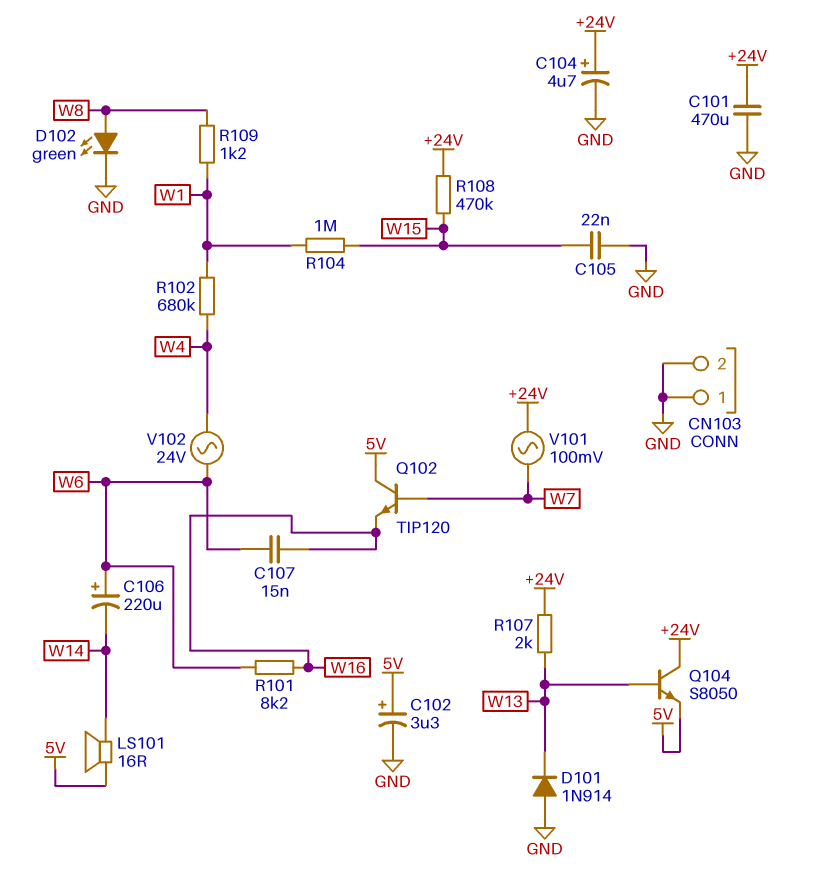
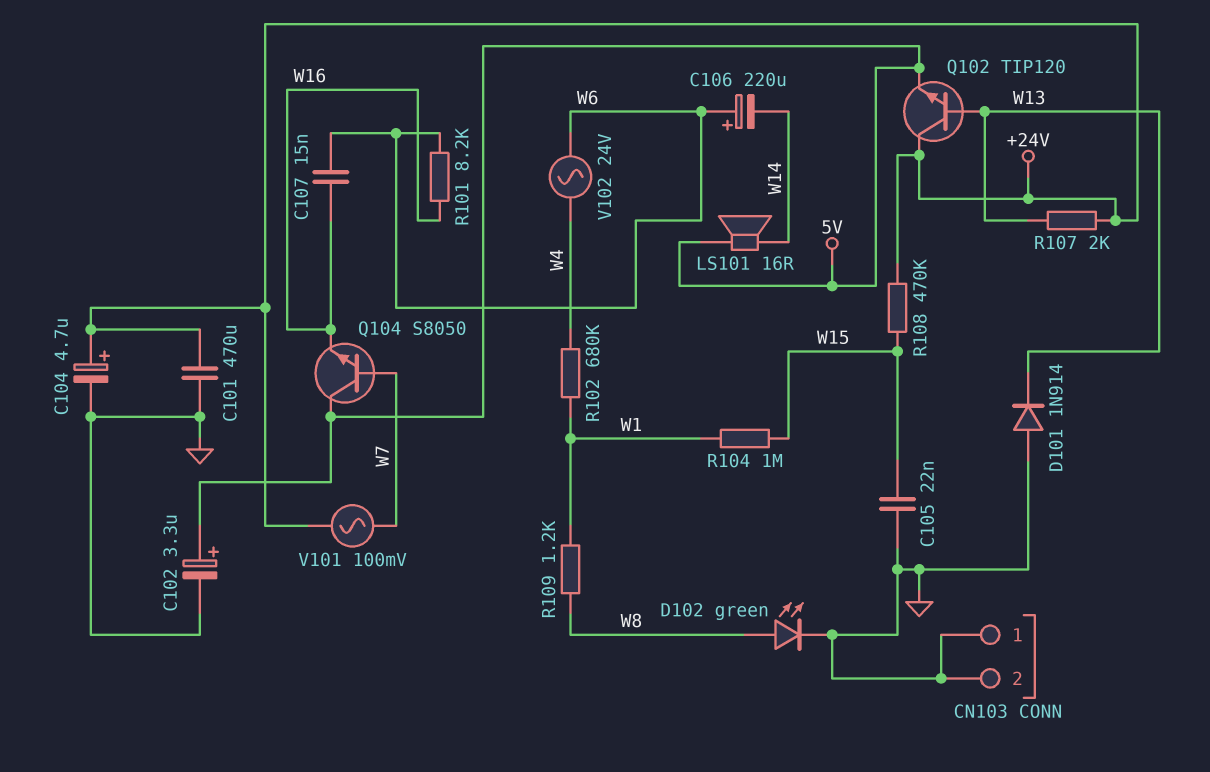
Q102: NPN TIP120 (B W7, C 5V, E W16) -> NPN TIP120 (B W13, C +24V, E 5V)
Q104: NPN S8050 (B W13, C +24V, E 5V) -> NPN S8050 (B W7, C 5V, E W16)

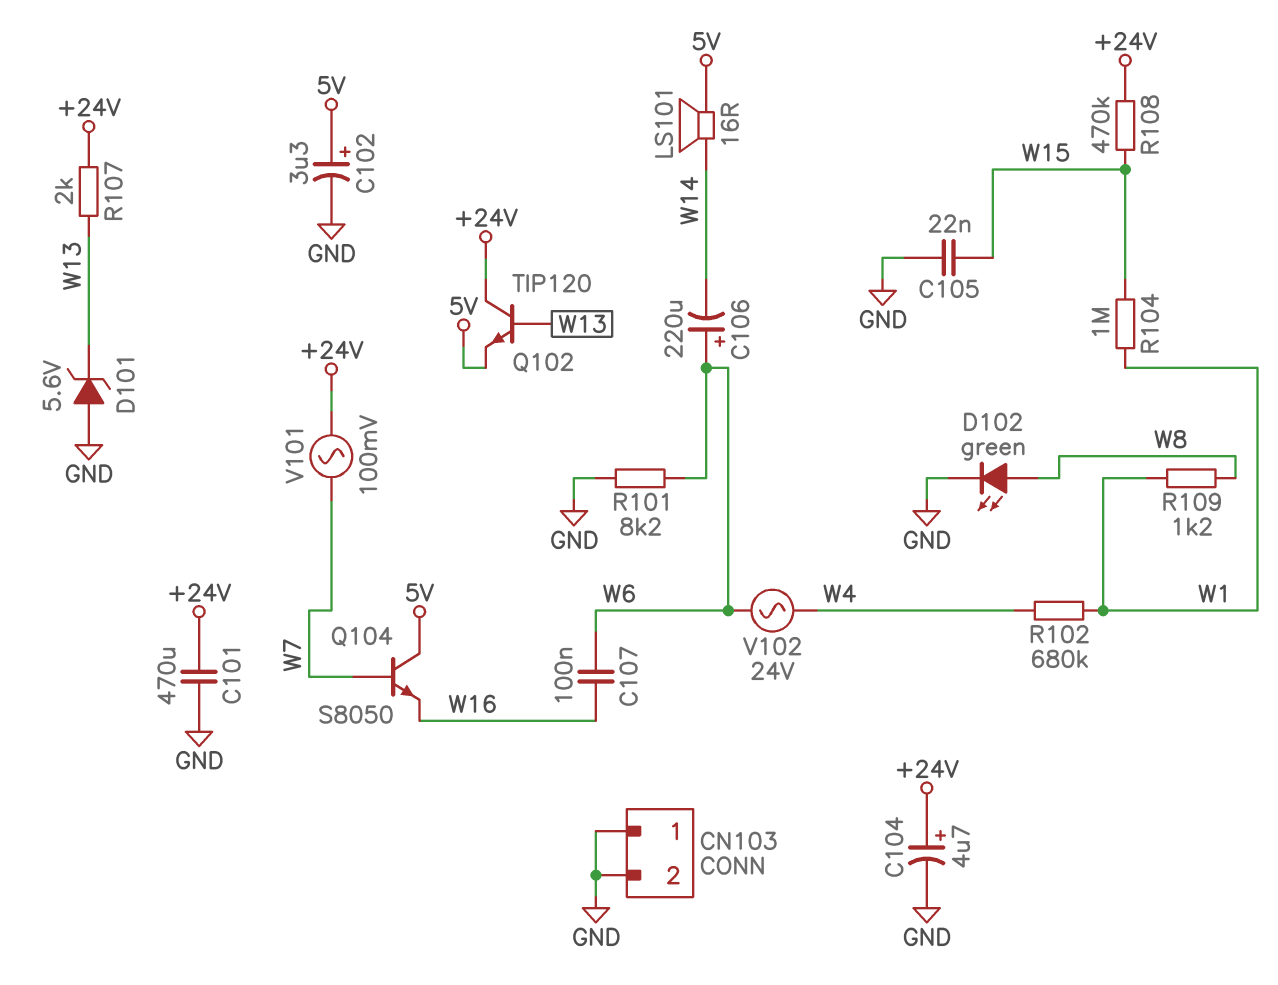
C107: 15nF (W6, W16) -> 100nF (W6, W16)
D101: diode 1N914 (A GND, K W13) -> zener 5.6V (A GND, K W13)
R101: 8.2k (W6, W16) -> 8.2k (GND, W6)

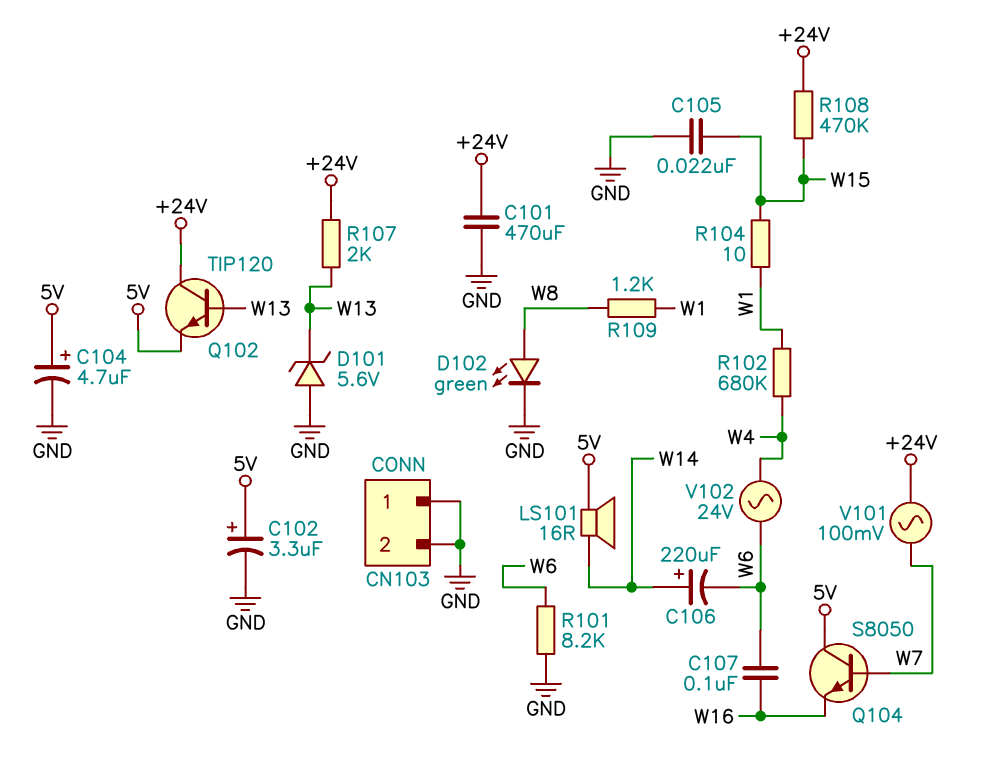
C104: 4.7uF (plus +24V, minus GND) -> 4.7uF (plus 5V, minus GND)
C106: 220uF (plus W6, minus W14) -> 220uF (plus W14, minus W6)
R104: 1M (W1, W15) -> 10 (W1, W15)

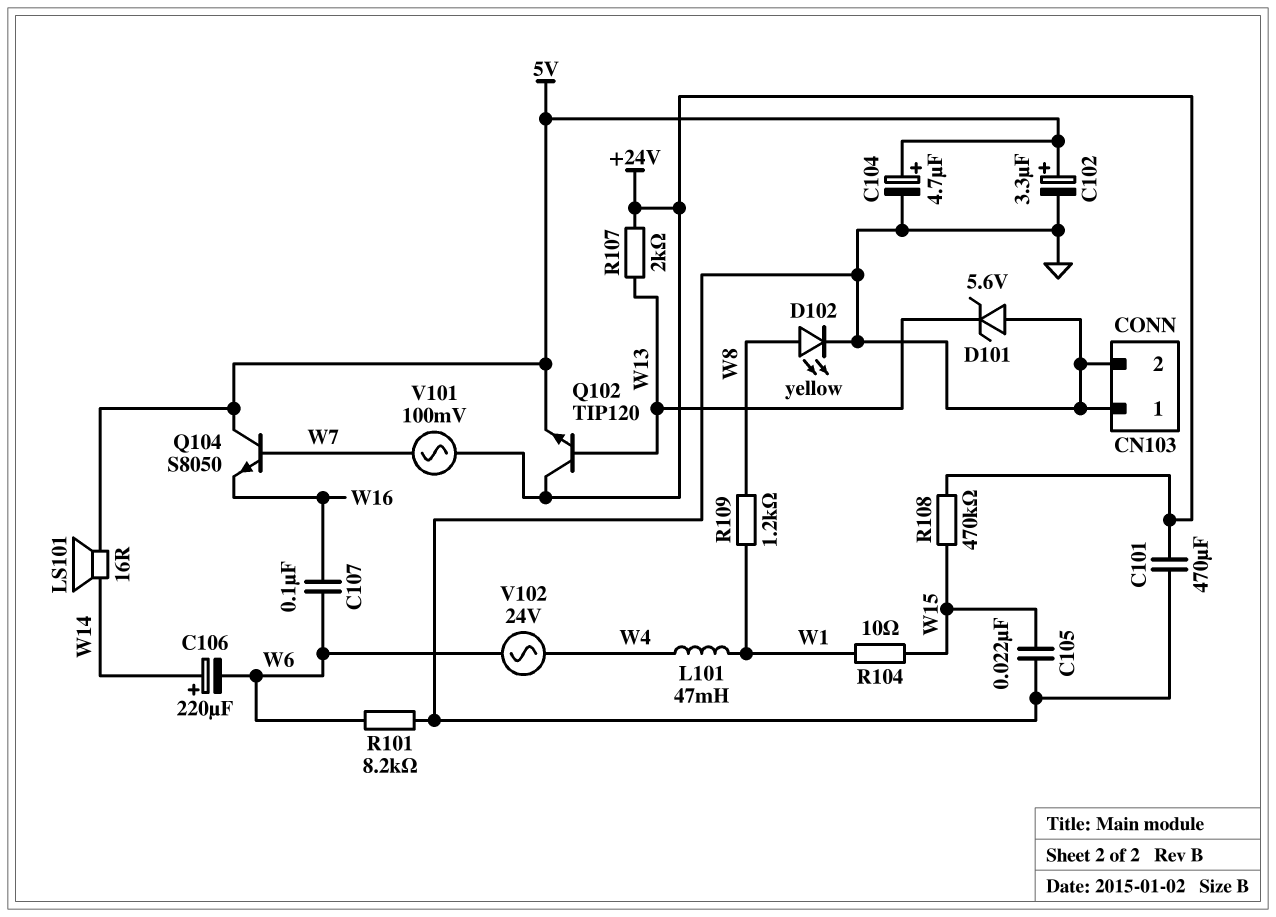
D102: LED green (A W8, K GND) -> LED yellow (A W8, K GND)
L101: none -> 47mH (W1, W4)
R102: 680k (W1, W4) -> none

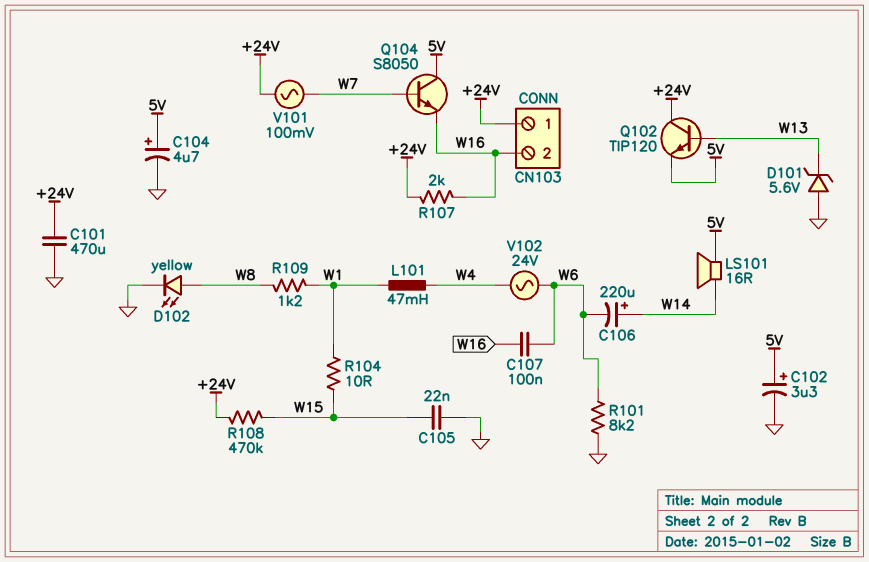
CN103 pin 1: GND -> +24V
CN103 pin 2: GND -> W16
R107: 2k (+24V, W13) -> 2k (+24V, W16)

